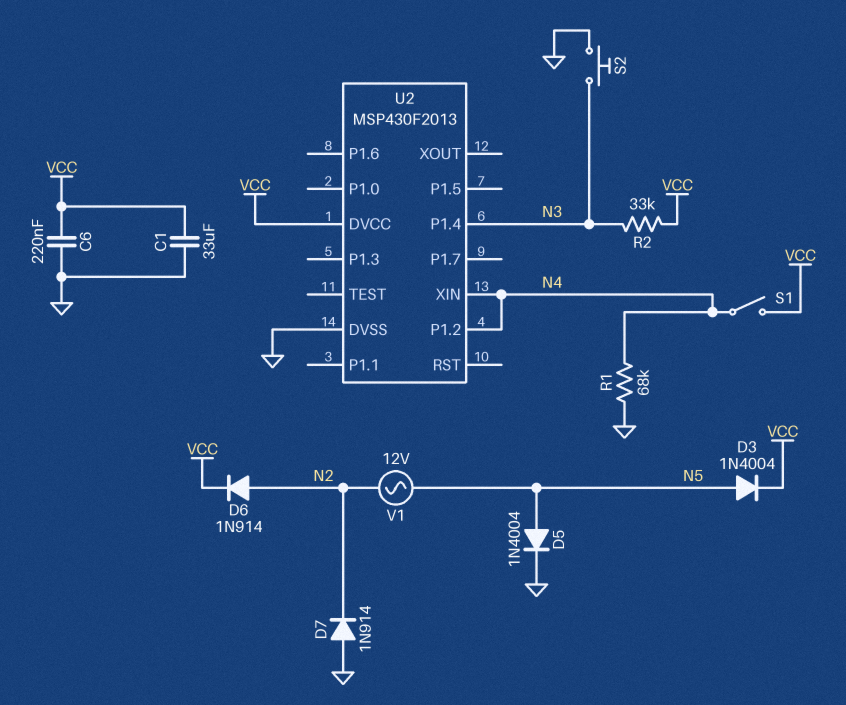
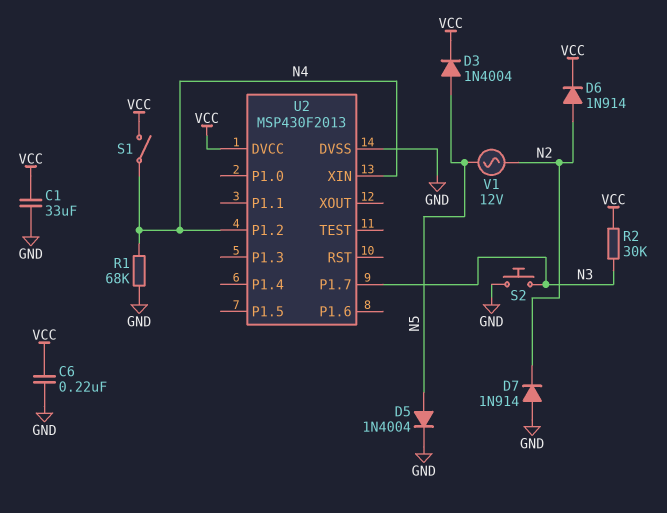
R2: 33k (N3, VCC) -> 30k (N3, VCC)
U2 pin P1.4: N3 -> none
U2 pin P1.7: none -> N3

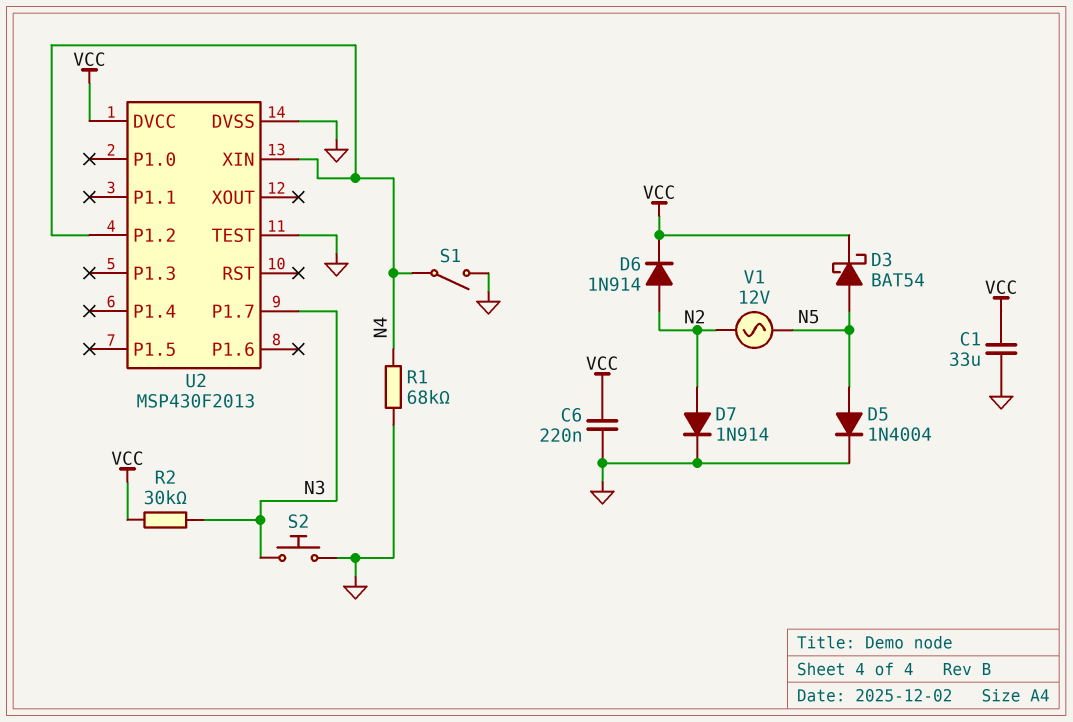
D3: diode 1N4004 (A N5, K VCC) -> schottky BAT54 (A N5, K VCC)
D7: diode 1N914 (A GND, K N2) -> diode 1N914 (A N2, K GND)
S1: switch (N4, VCC) -> switch (GND, N4)
U2 pin TEST: none -> GND

